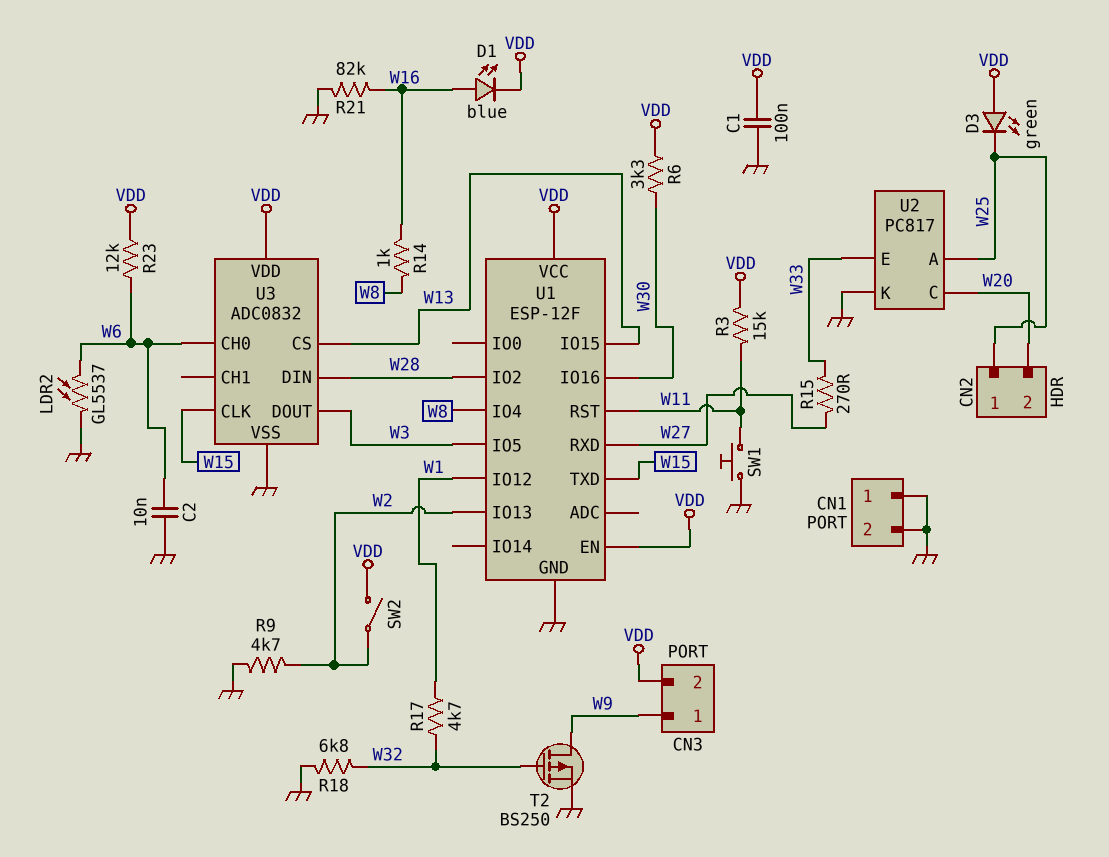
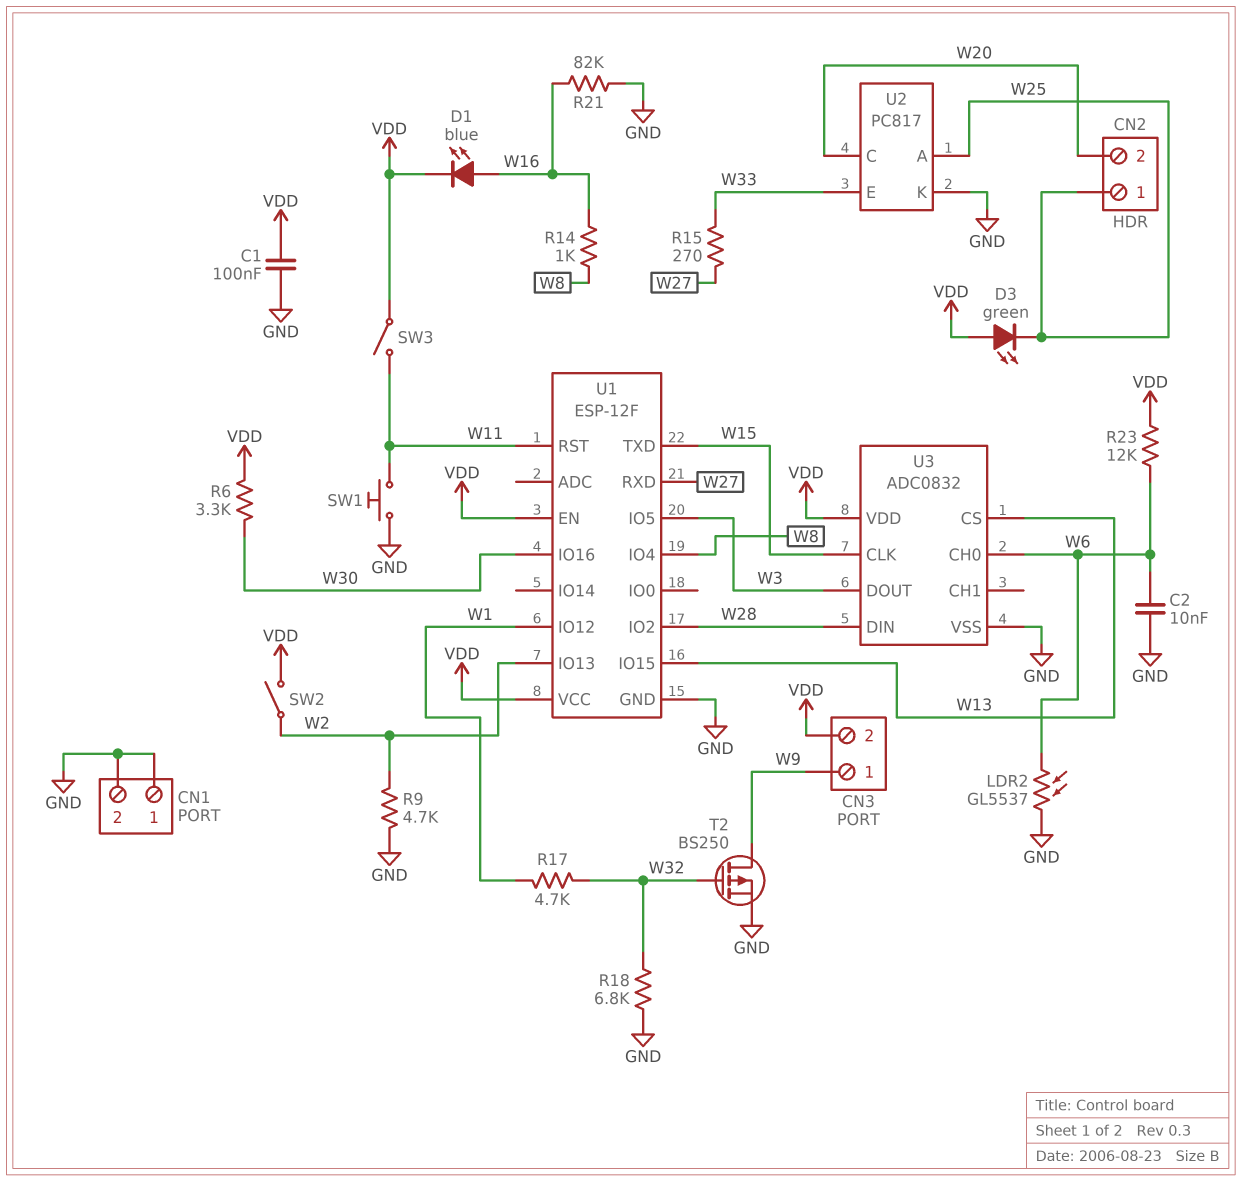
R3: 15k (VDD, W11) -> none
SW3: none -> switch (VDD, W11)

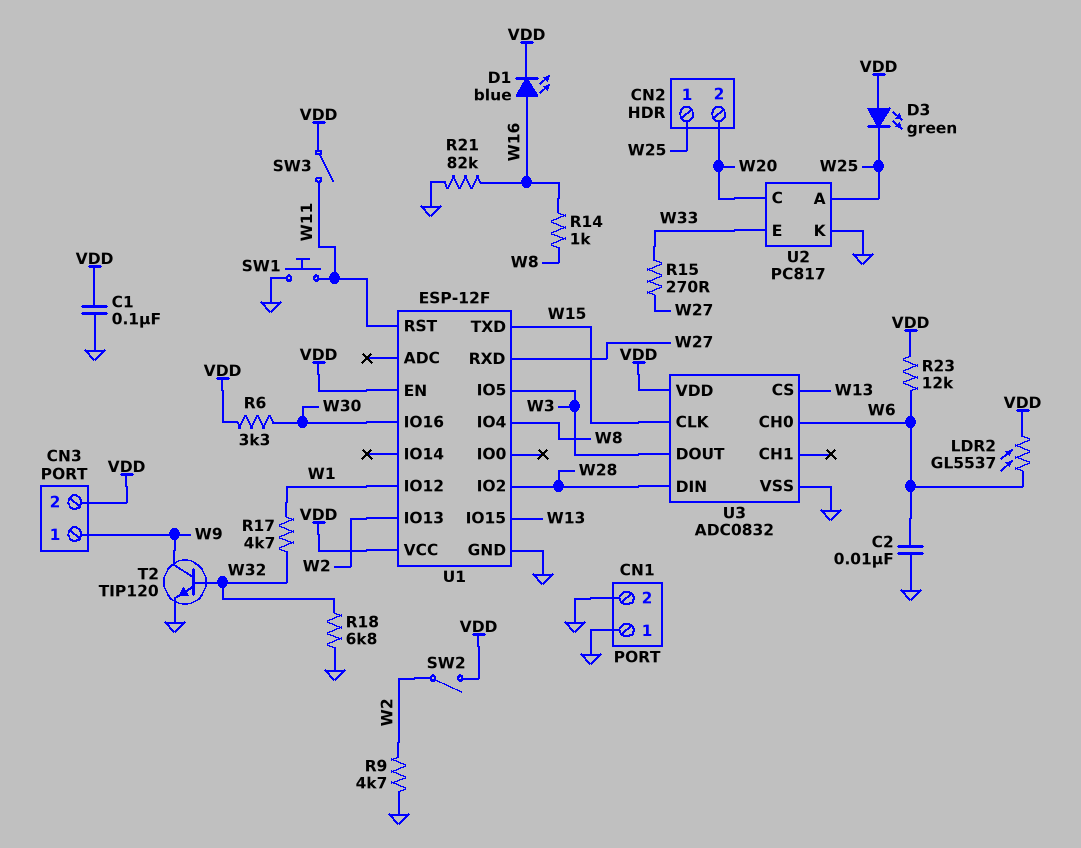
LDR2: GL5537 (GND, W6) -> GL5537 (VDD, W6)
T2: PMOS BS250 (G W32, D W9, S GND) -> NPN TIP120 (B W32, C W9, E GND)

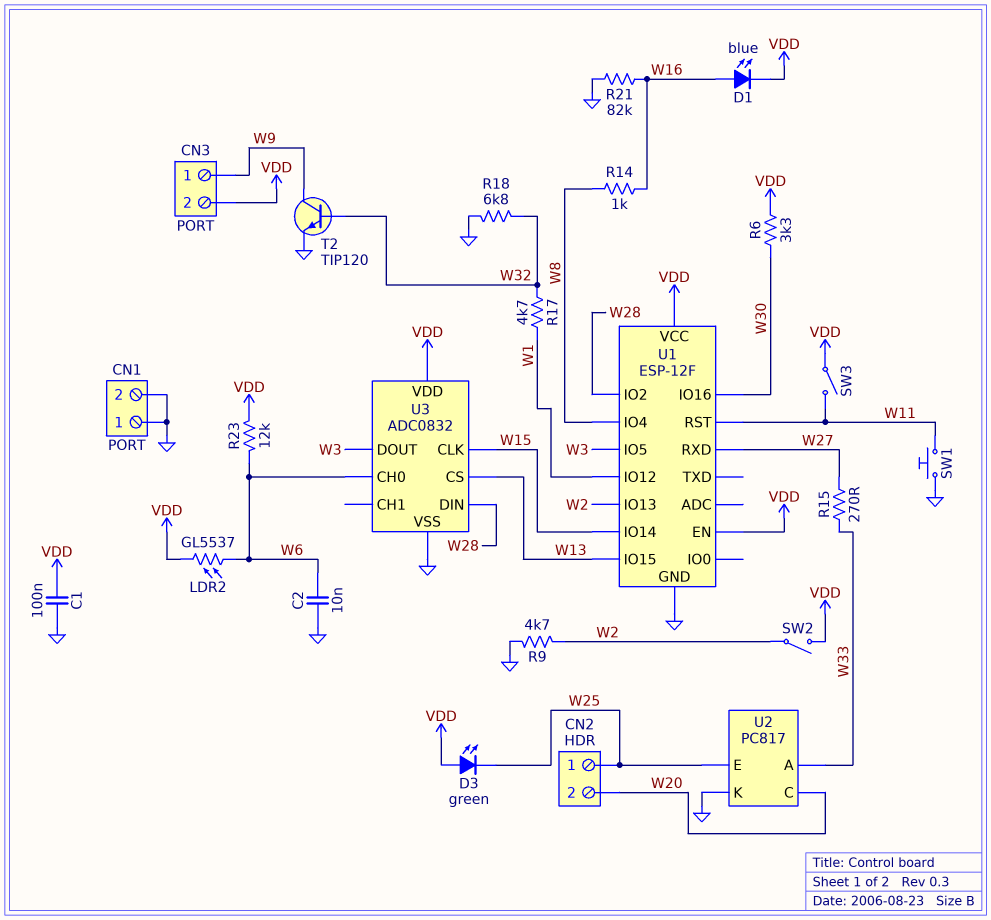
U1 pin IO14: none -> W15
U1 pin TXD: W15 -> none
U2 pin A: W25 -> W33
U2 pin E: W33 -> W25

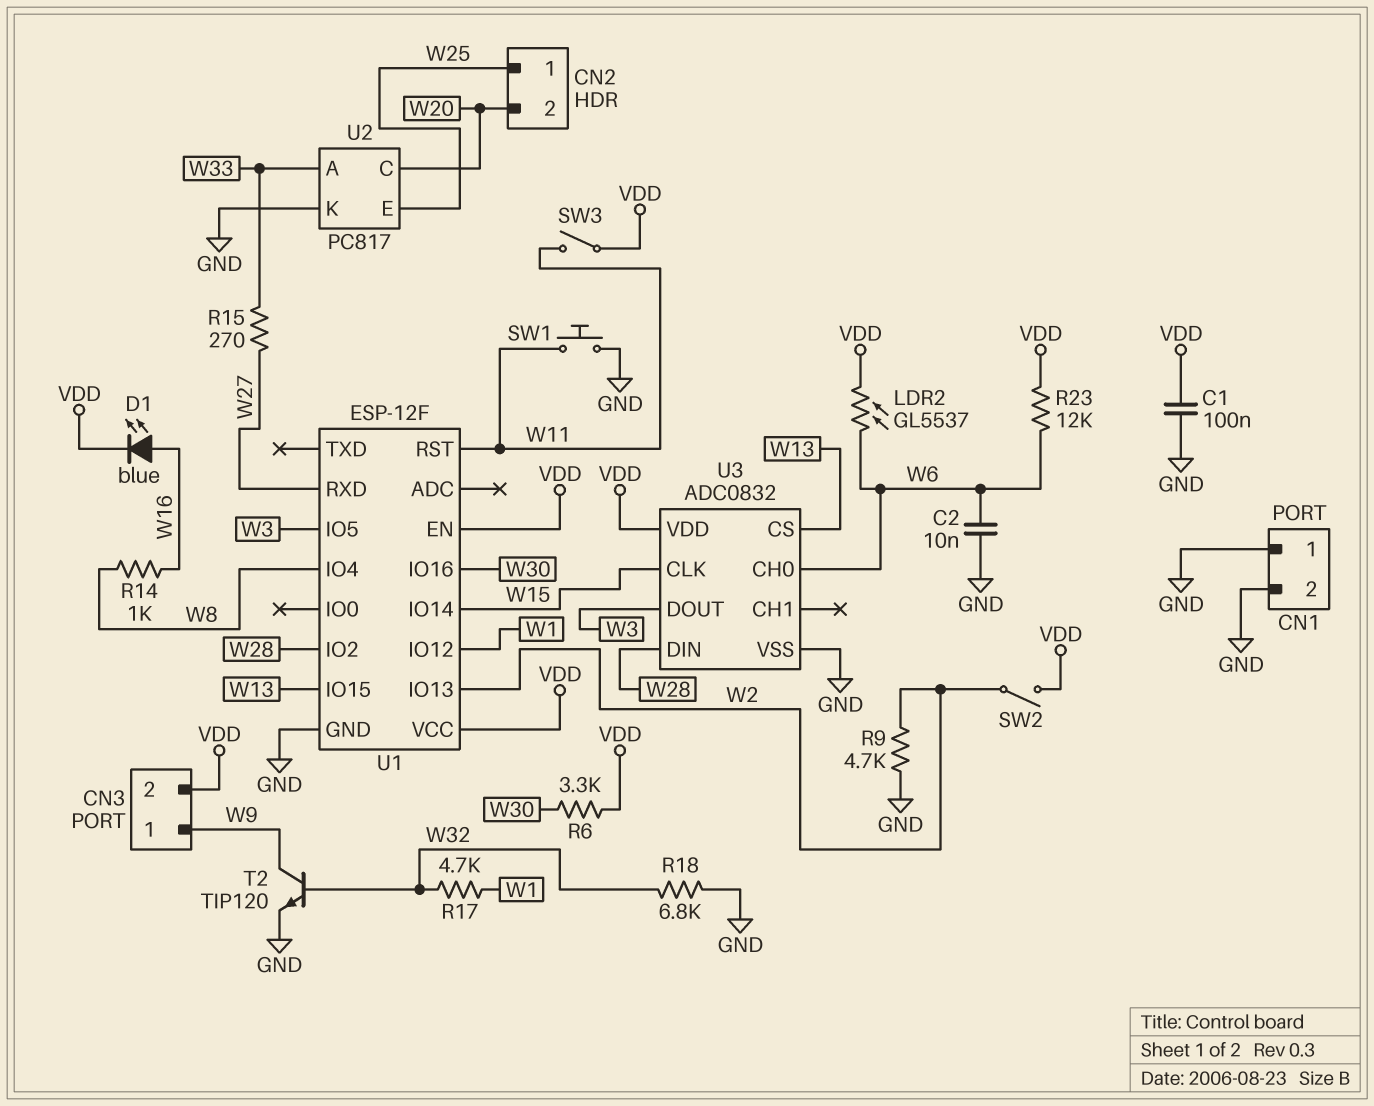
D3: LED green (A VDD, K W25) -> none
R21: 82k (GND, W16) -> none

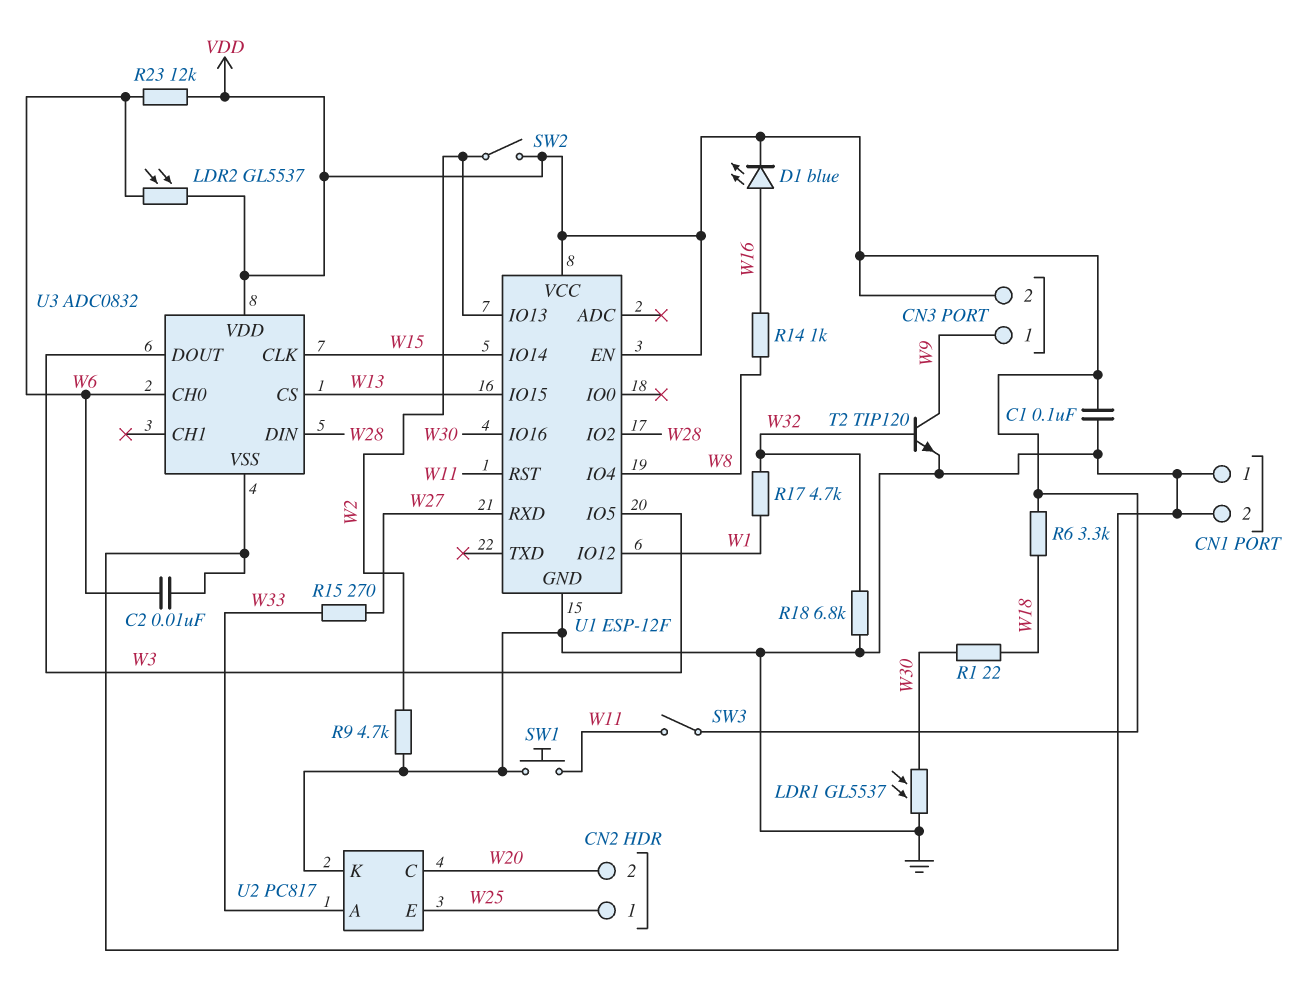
LDR1: none -> GL5537 (GND, W30)
R1: none -> 22 (W18, W30)
R6: 3.3k (VDD, W30) -> 3.3k (VDD, W18)

